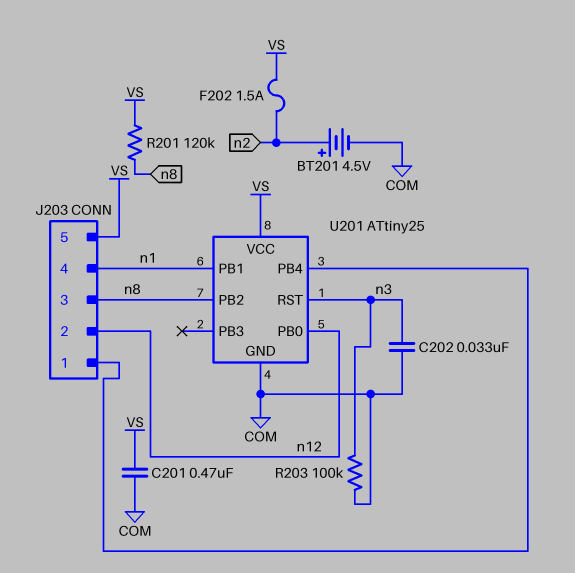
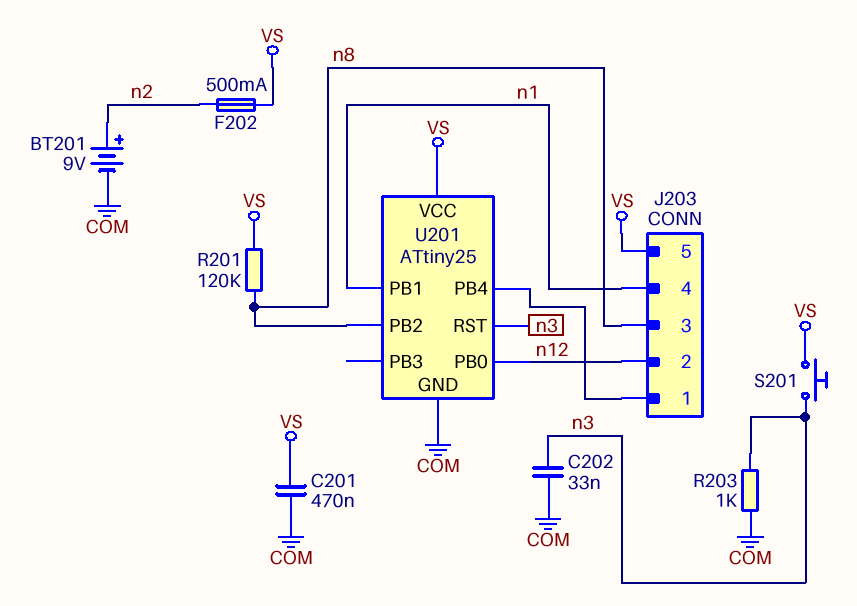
BT201: 4.5V (plus n2, minus COM) -> 9V (plus n2, minus COM)
F202: 1.5A (VS, n2) -> 500mA (VS, n2)
R203: 100k (COM, n3) -> 1k (COM, n3)
S201: none -> button (VS, n3)

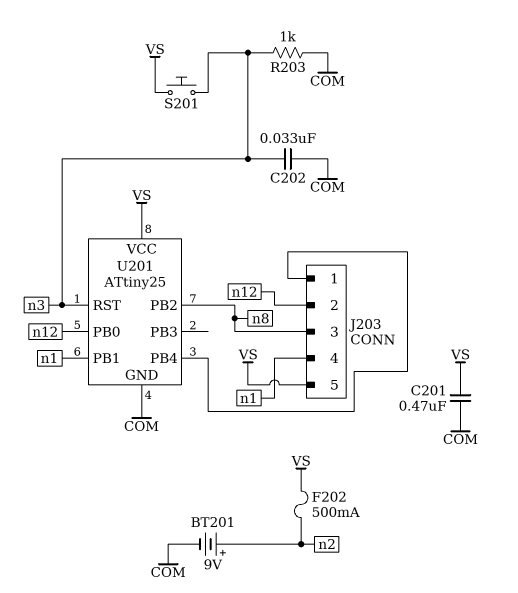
R201: 120k (VS, n8) -> none

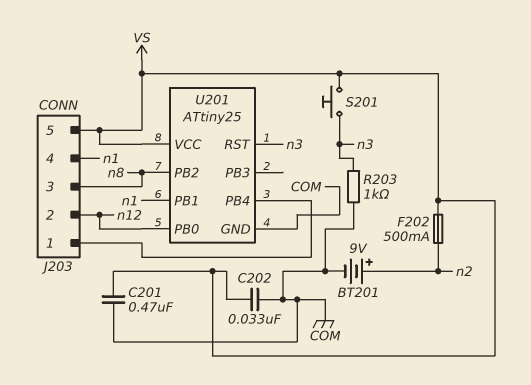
C202: 33nF (COM, n3) -> 33nF (COM, VS)

